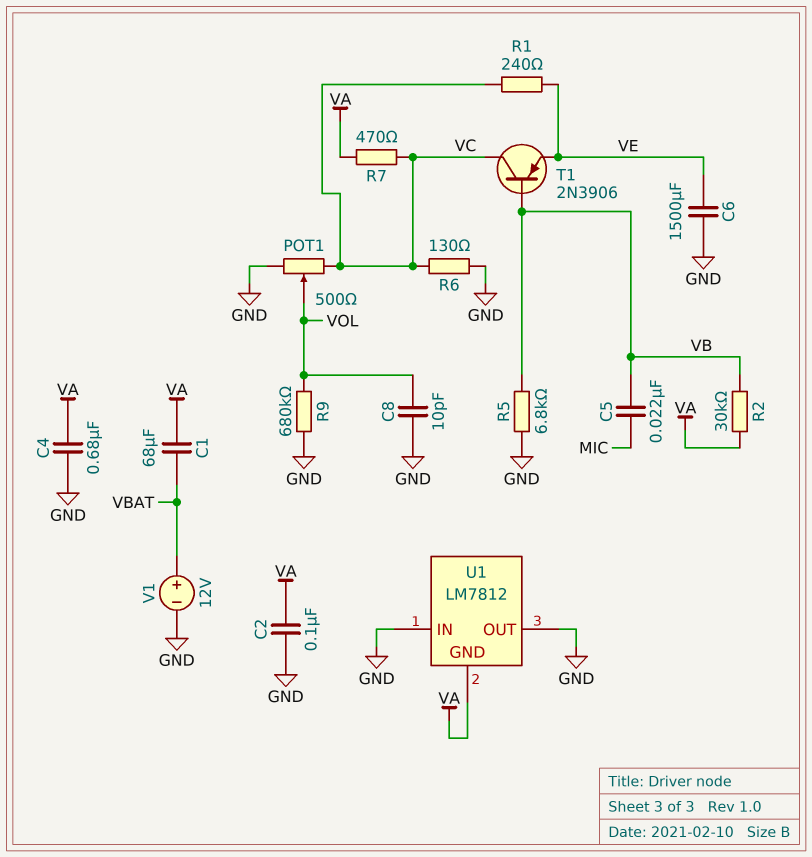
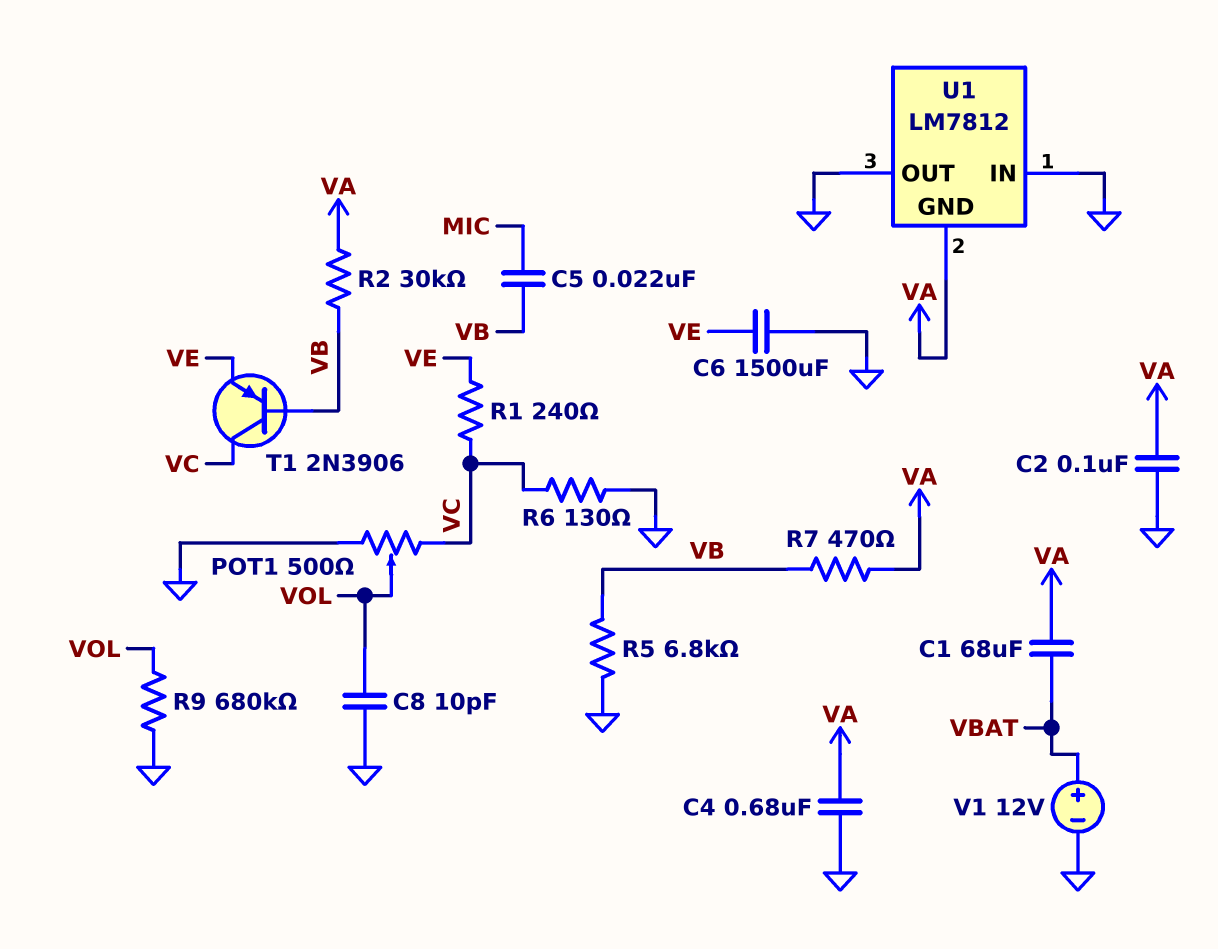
R7: 470 (VA, VC) -> 470 (VA, VB)

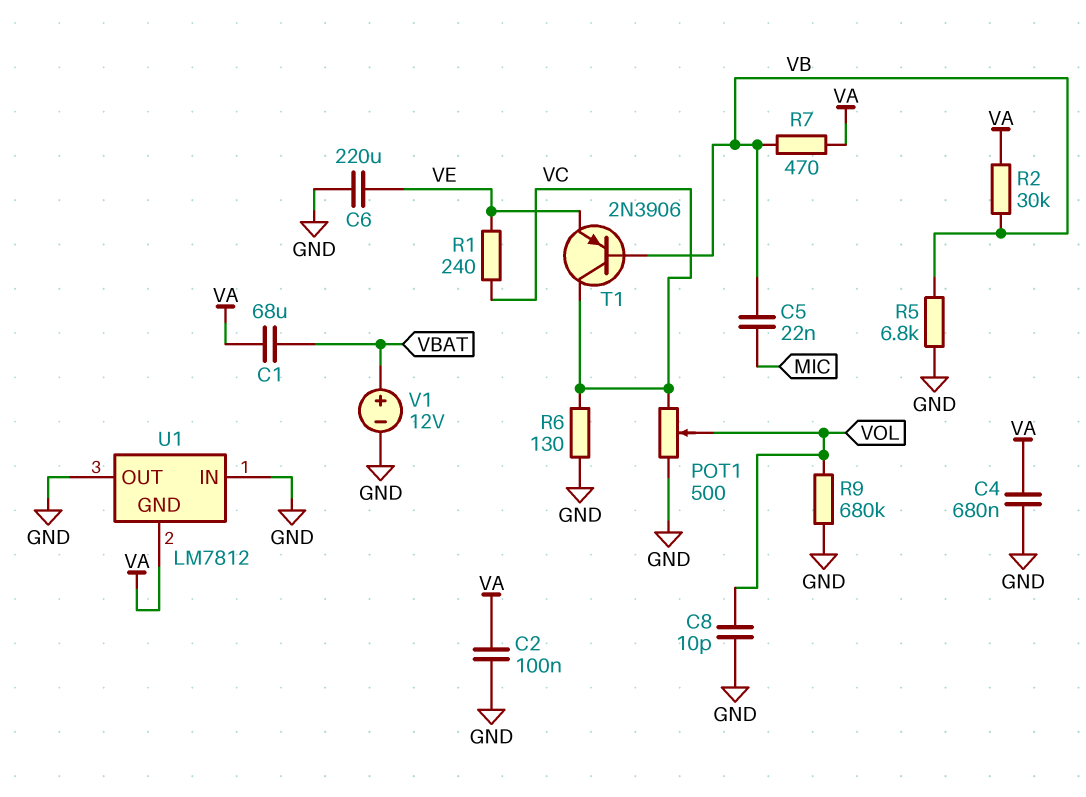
C6: 1500uF (GND, VE) -> 220uF (GND, VE)

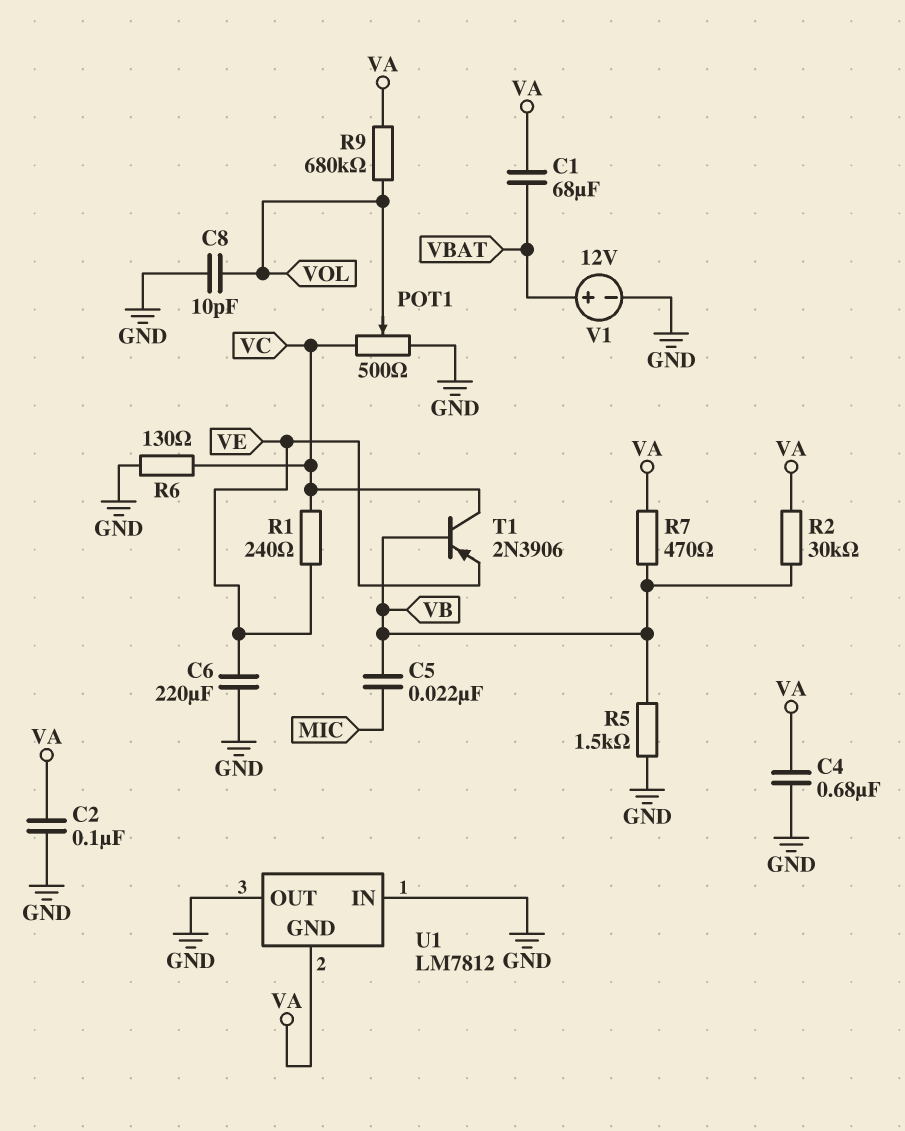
R5: 6.8k (GND, VB) -> 1.5k (GND, VB)
R9: 680k (GND, VOL) -> 680k (VA, VOL)

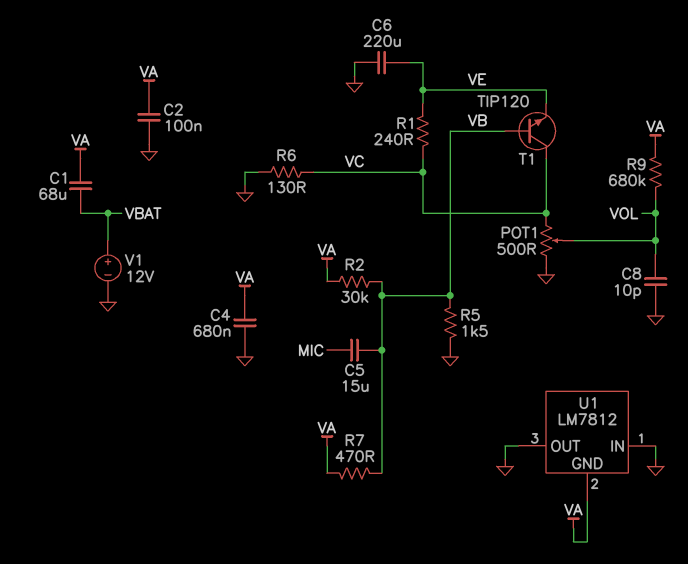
C5: 22nF (MIC, VB) -> 15uF (MIC, VB)
T1: PNP 2N3906 (B VB, C VC, E VE) -> NPN TIP120 (B VB, C VC, E VE)

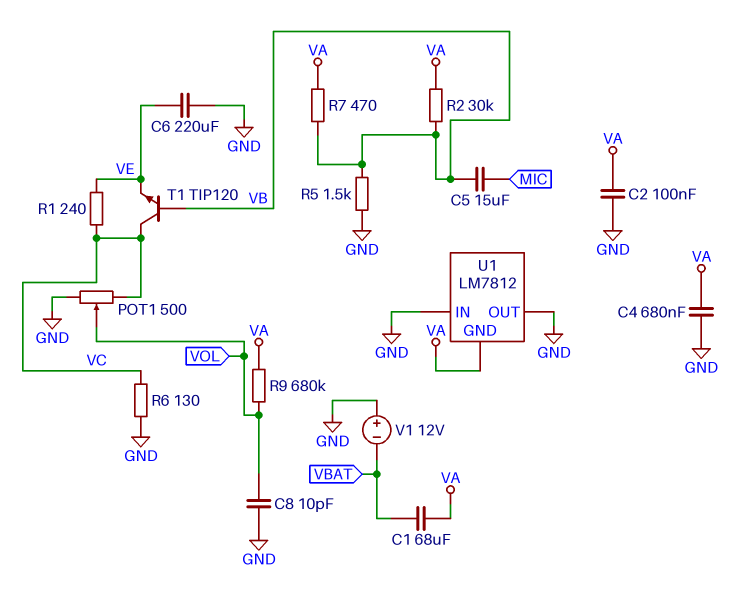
V1: 12V (plus VBAT, minus GND) -> 12V (plus GND, minus VBAT)

